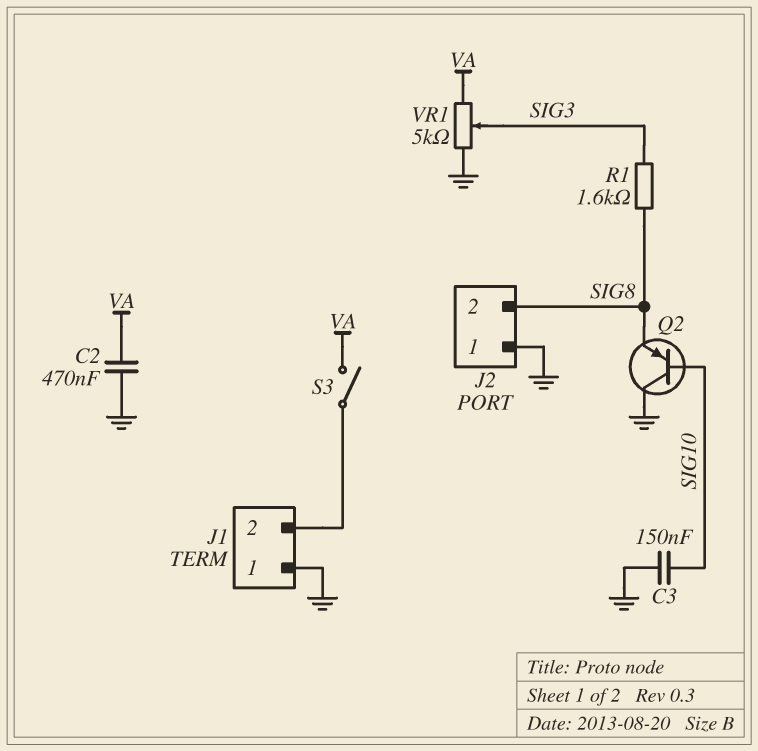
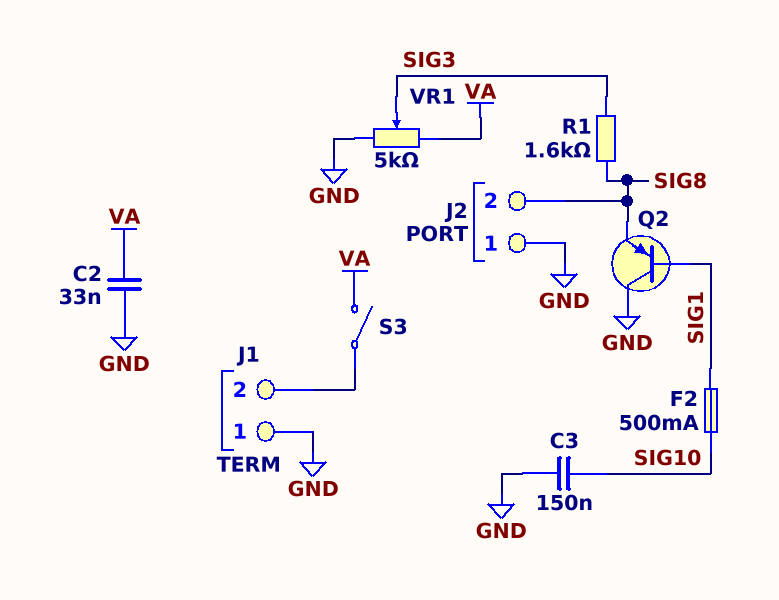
C2: 470nF (GND, VA) -> 33nF (GND, VA)
F2: none -> 500mA (SIG1, SIG10)
Q2: PNP (B SIG10, C GND, E SIG8) -> PNP (B SIG1, C GND, E SIG8)

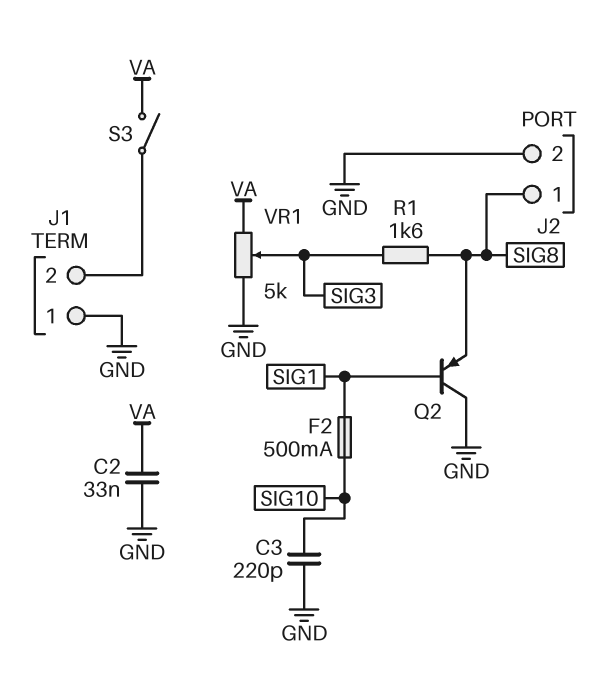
C3: 150nF (GND, SIG10) -> 220pF (GND, SIG10)
J2 pin 1: GND -> SIG8
J2 pin 2: SIG8 -> GND

